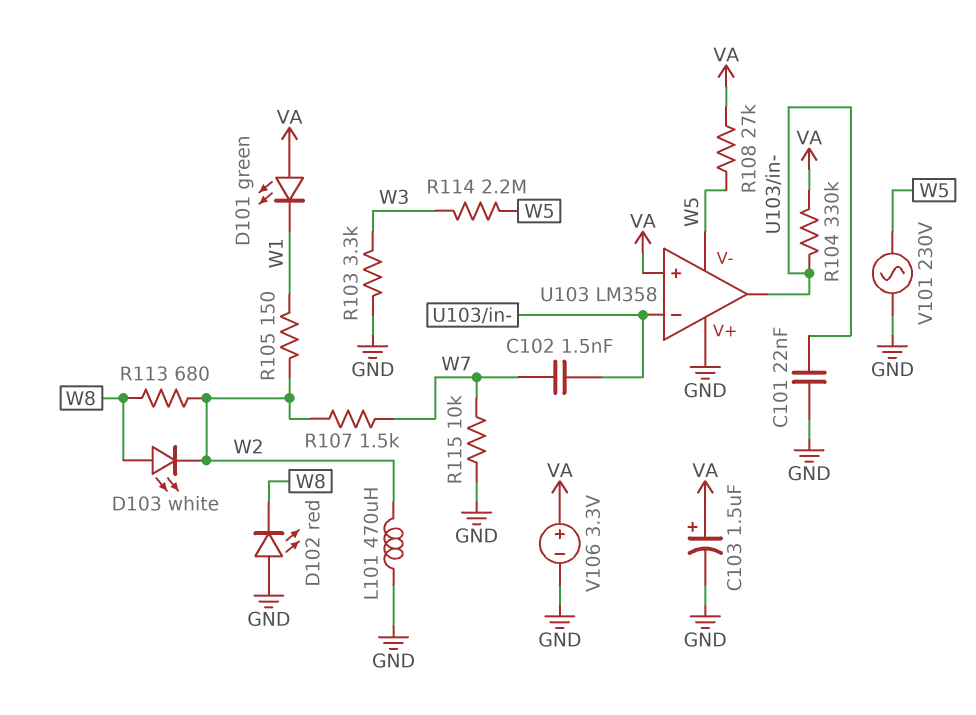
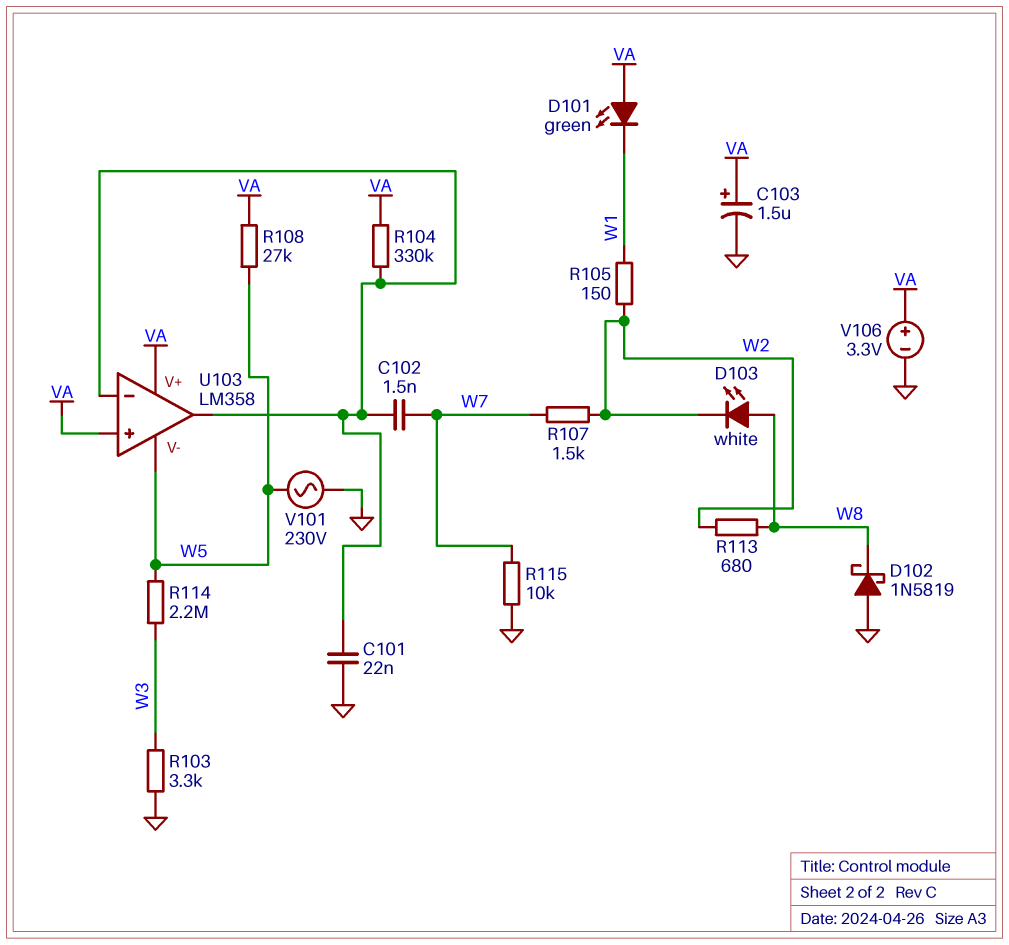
D102: LED red (A GND, K W8) -> schottky 1N5819 (A GND, K W8)
L101: 470uH (GND, W2) -> none
U103 pin V+: GND -> VA

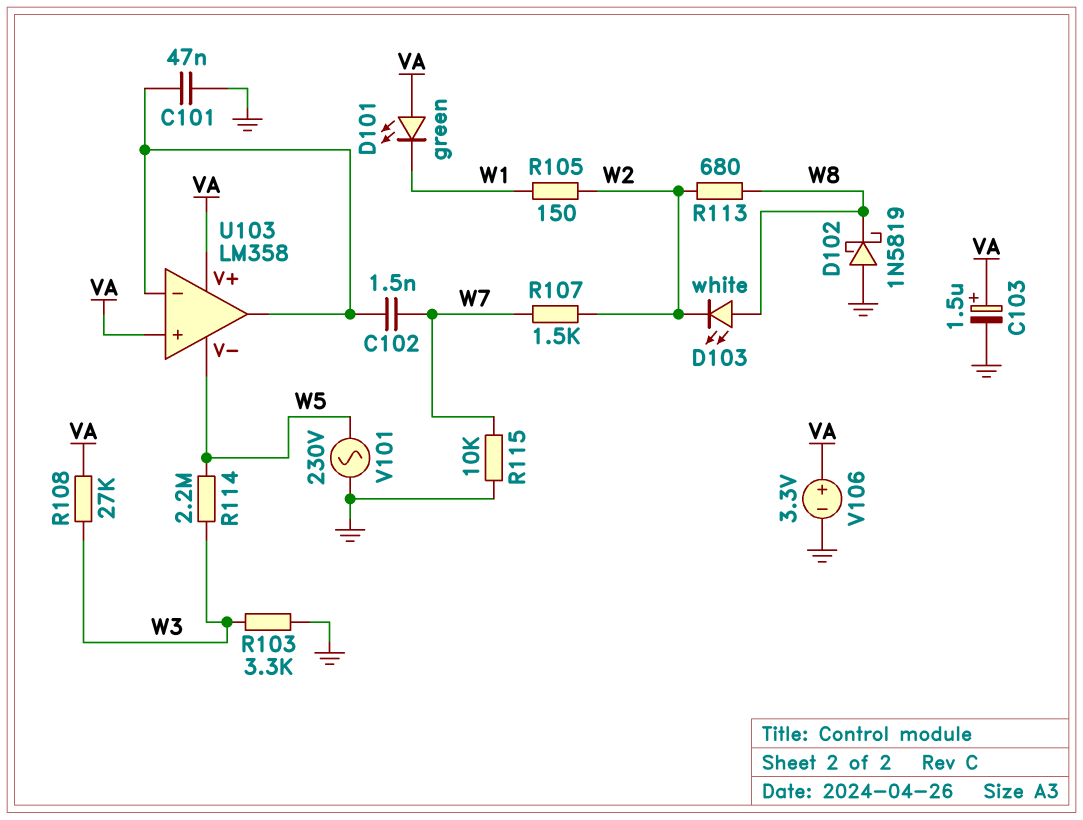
C101: 22nF (GND, U103/in-) -> 47nF (GND, U103/in-)
R104: 330k (U103/in-, VA) -> none
R108: 27k (VA, W5) -> 27k (VA, W3)

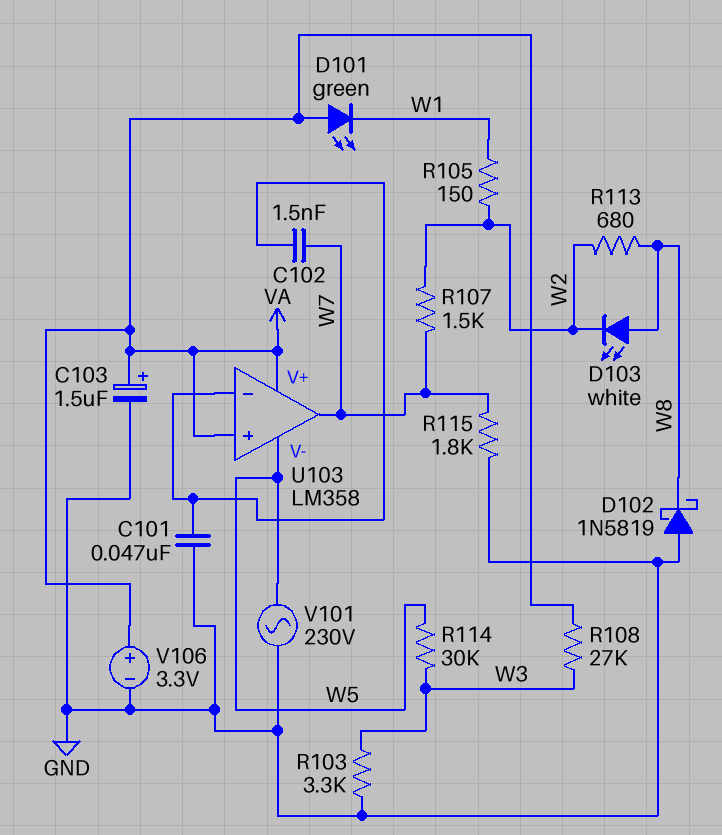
R114: 2.2M (W3, W5) -> 30k (W3, W5)
R115: 10k (GND, W7) -> 1.8k (GND, W7)
U103 pin out: U103/in- -> W7

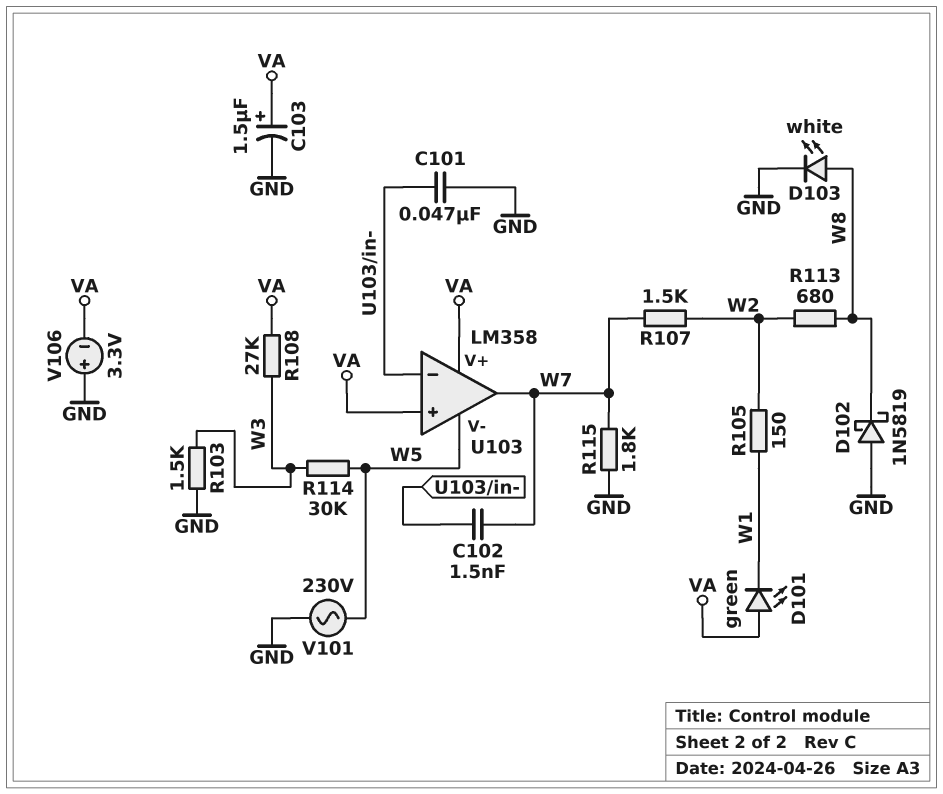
D103: LED white (A W8, K W2) -> LED white (A W8, K GND)
R103: 3.3k (GND, W3) -> 1.5k (GND, W3)
V106: 3.3V (plus VA, minus GND) -> 3.3V (plus GND, minus VA)

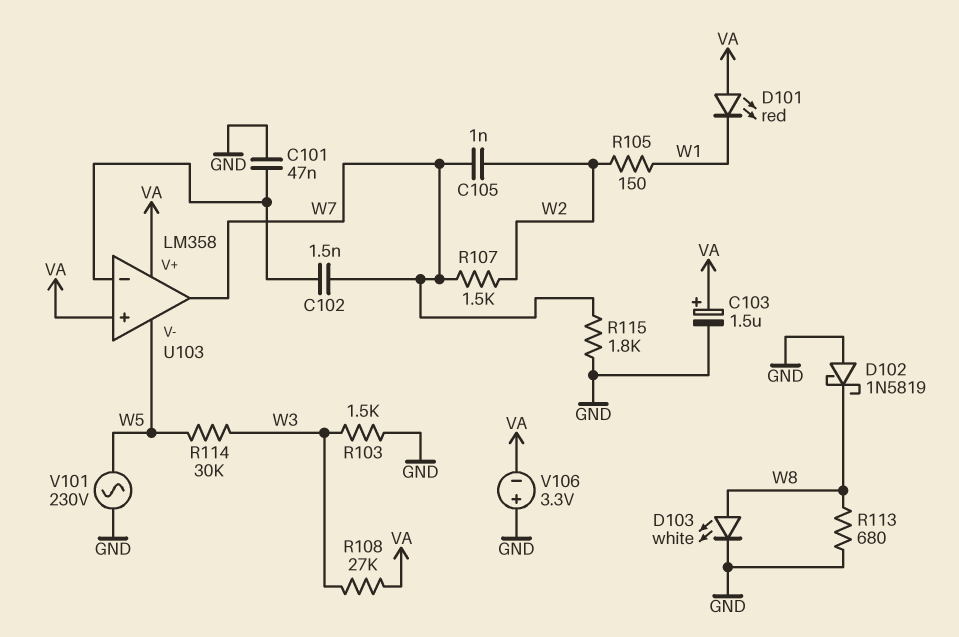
C105: none -> 1nF (W2, W7)
D101: LED green (A VA, K W1) -> LED red (A VA, K W1)
R113: 680 (W2, W8) -> 680 (GND, W8)

